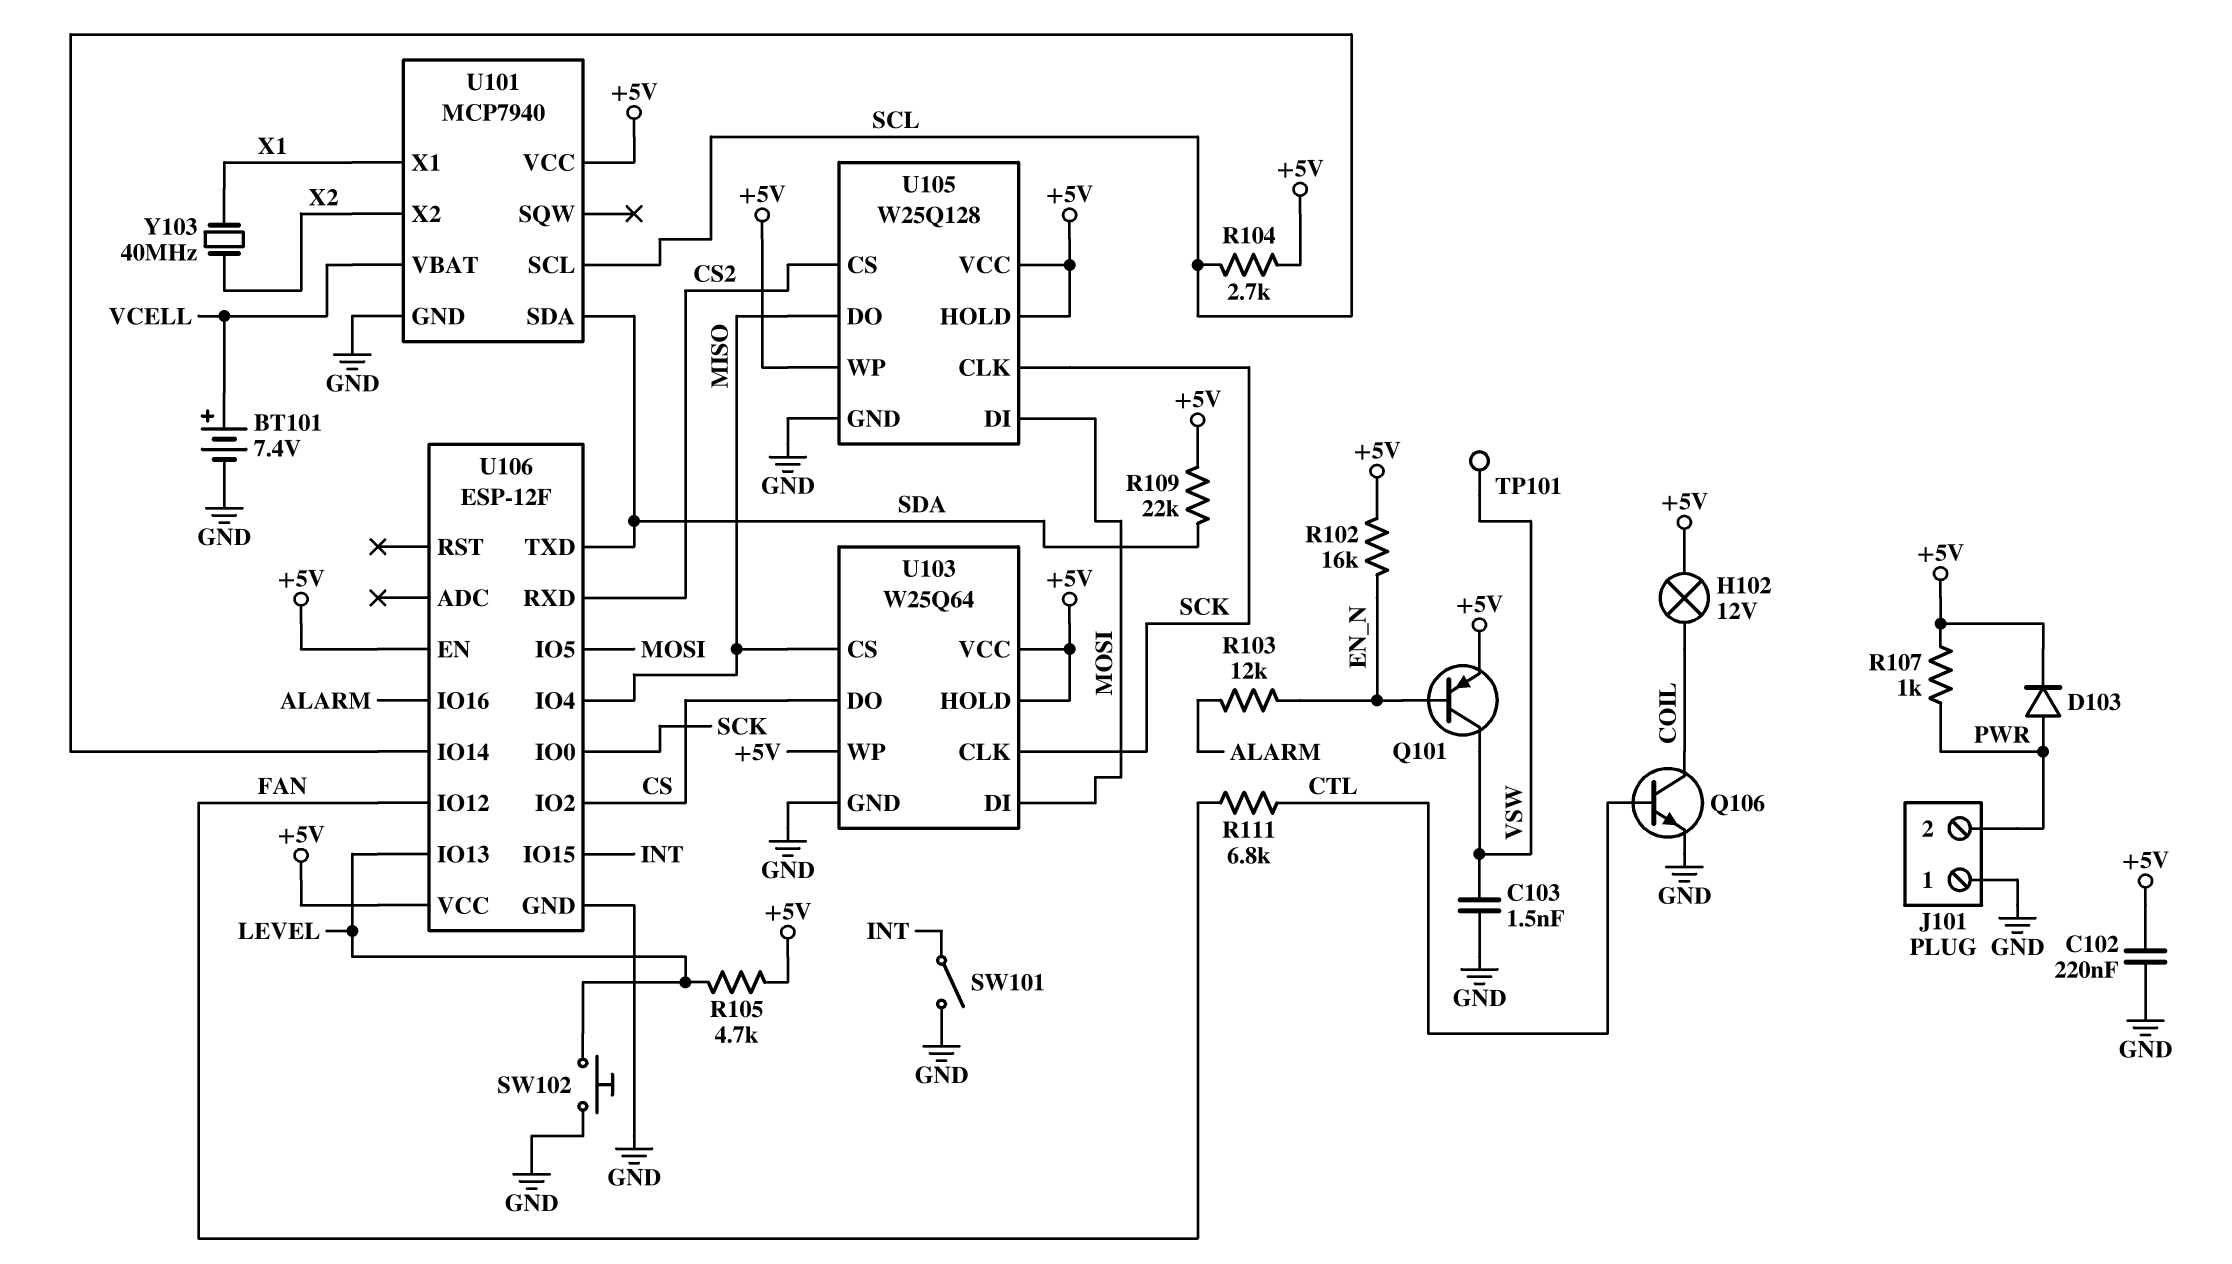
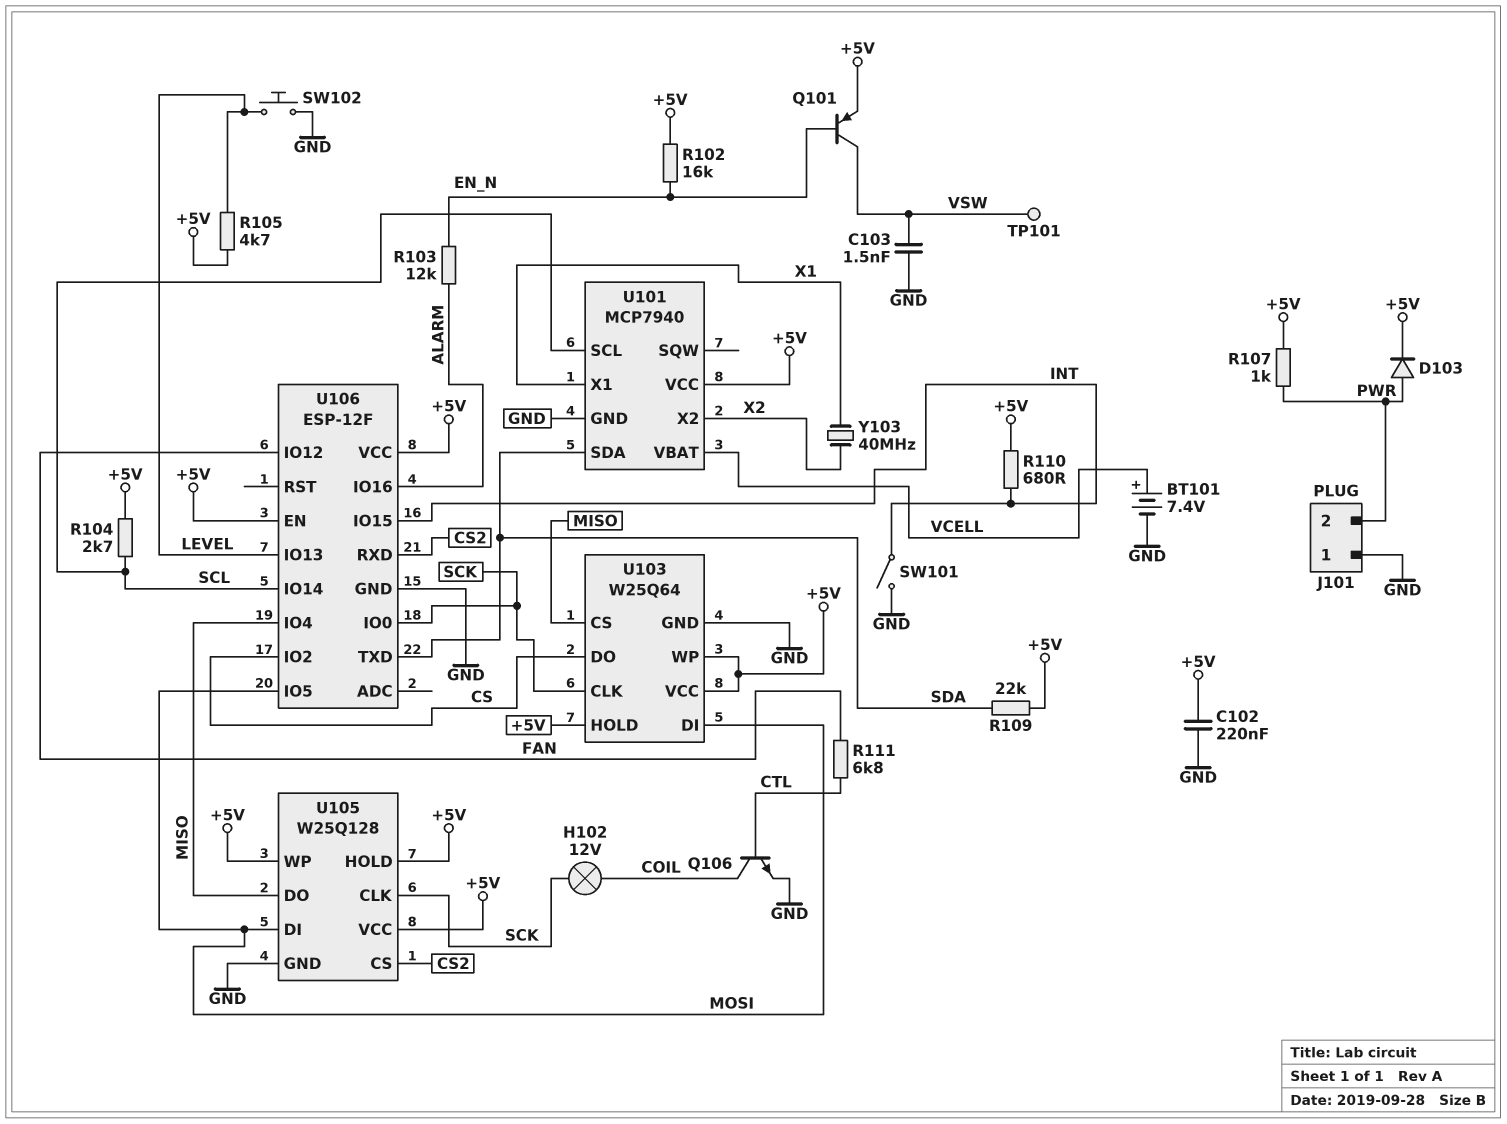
H102: lamp 12V (+5V, COIL) -> lamp 12V (COIL, SCK)
R110: none -> 680 (+5V, INT)

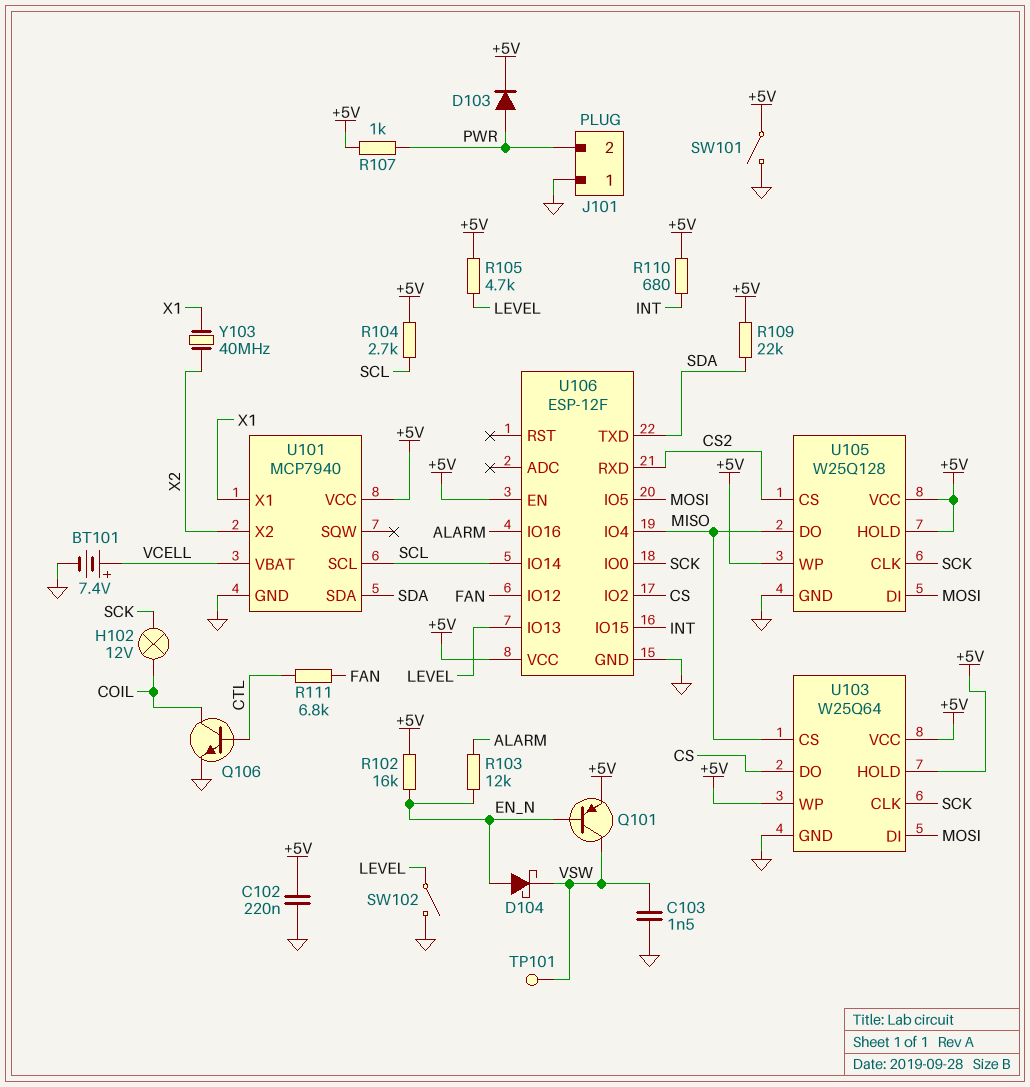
D104: none -> schottky (A EN_N, K VSW)
SW101: switch (GND, INT) -> switch (+5V, GND)
SW102: button (GND, LEVEL) -> switch (GND, LEVEL)

